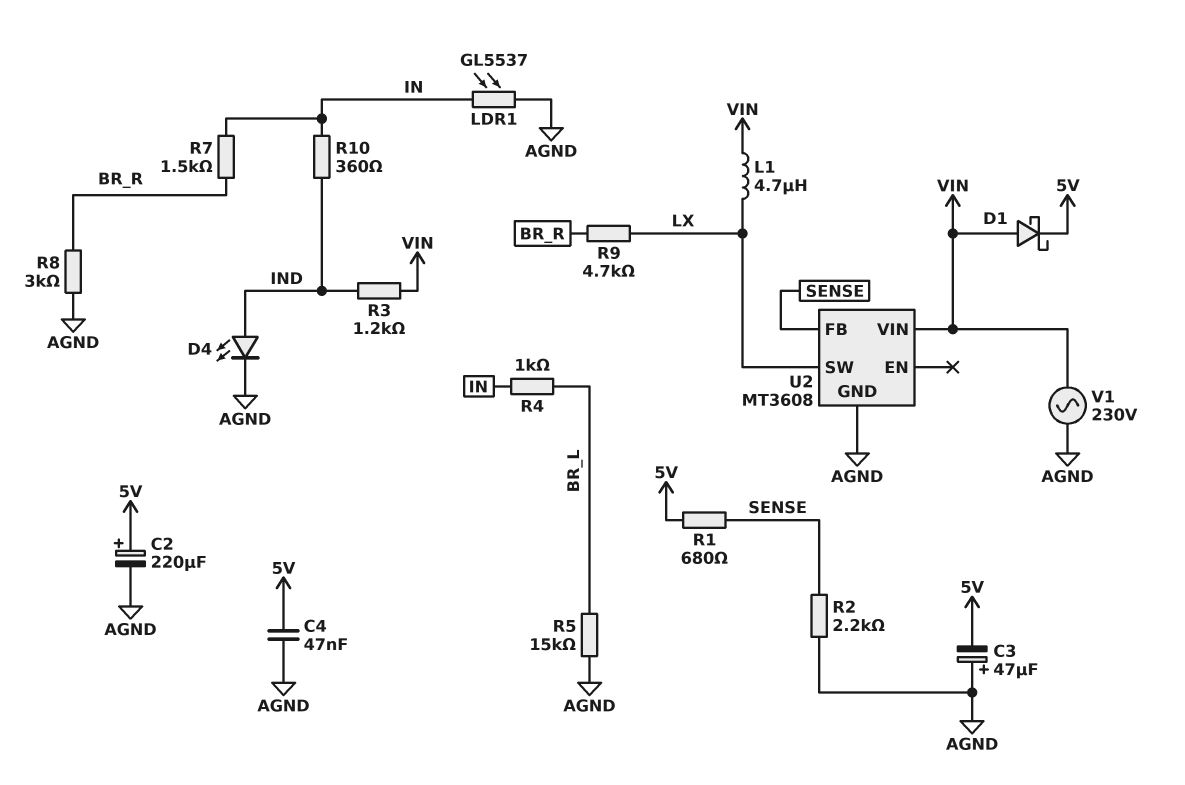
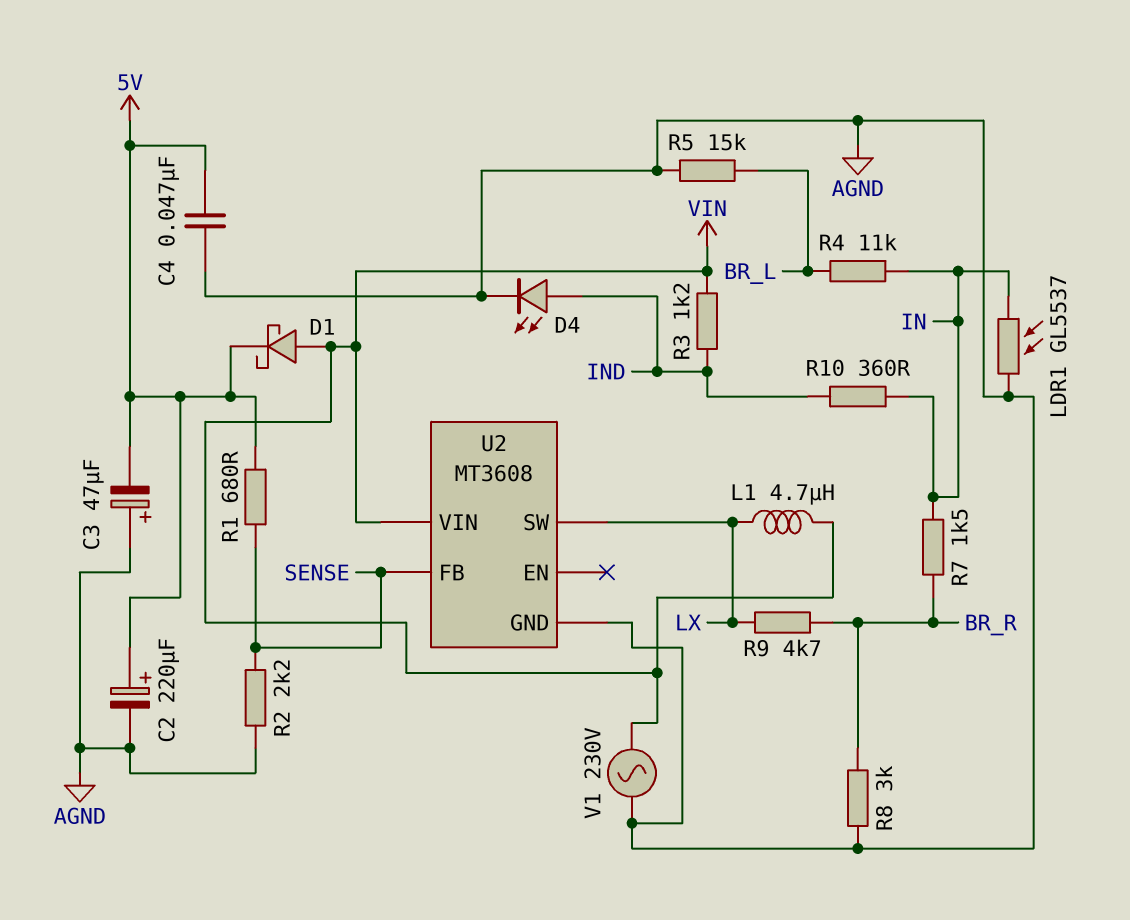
R4: 1k (BR_L, IN) -> 11k (BR_L, IN)

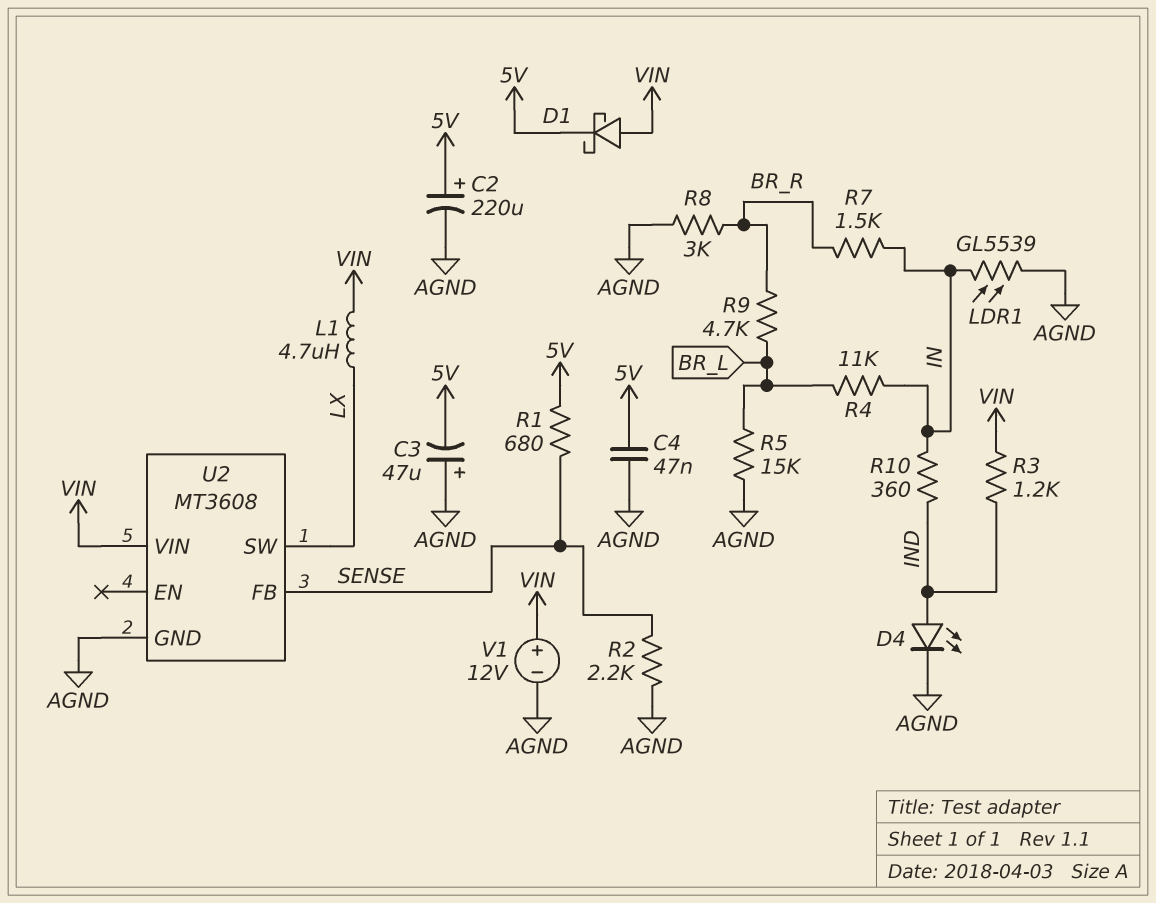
LDR1: GL5537 (AGND, IN) -> GL5539 (AGND, IN)
R9: 4.7k (BR_R, LX) -> 4.7k (BR_L, BR_R)
V1: AC 230V (AGND, VIN) -> 12V (plus VIN, minus AGND)

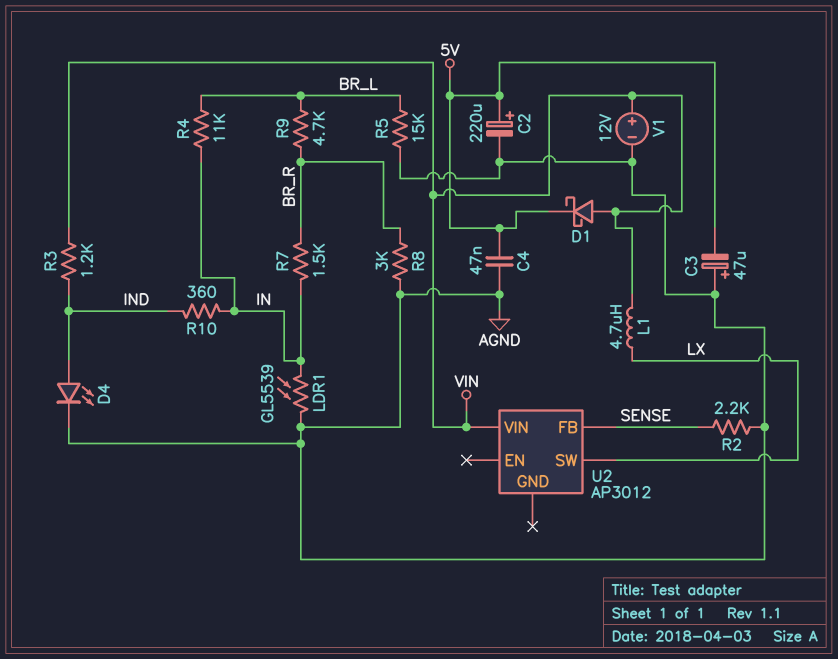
R1: 680 (5V, SENSE) -> none
U2: MT3608 -> AP3012
U2 pin GND: AGND -> none

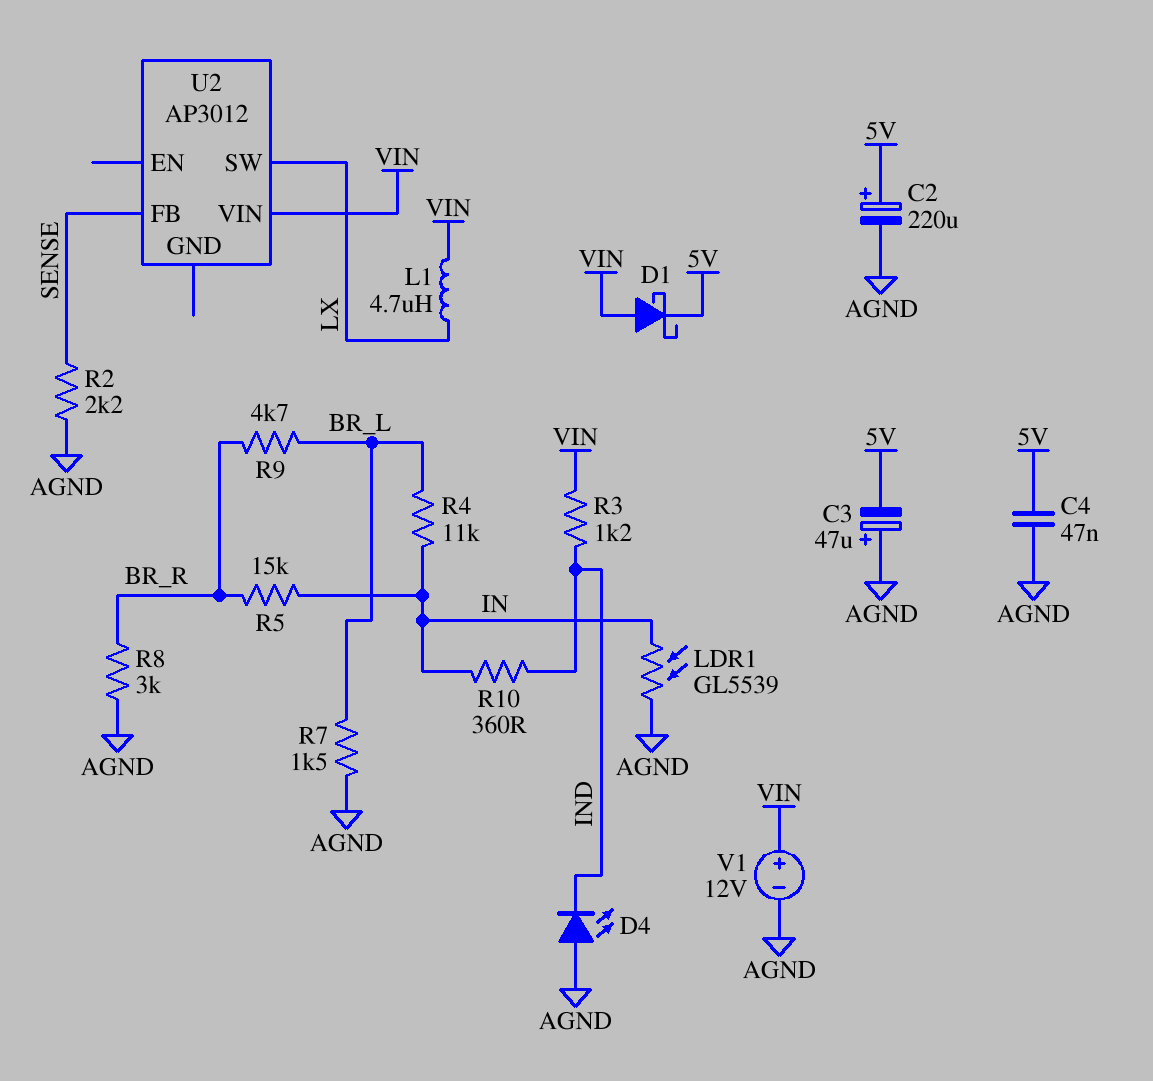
D4: LED (A IND, K AGND) -> LED (A AGND, K IND)
R5: 15k (AGND, BR_L) -> 15k (BR_R, IN)
R7: 1.5k (BR_R, IN) -> 1.5k (AGND, BR_L)

